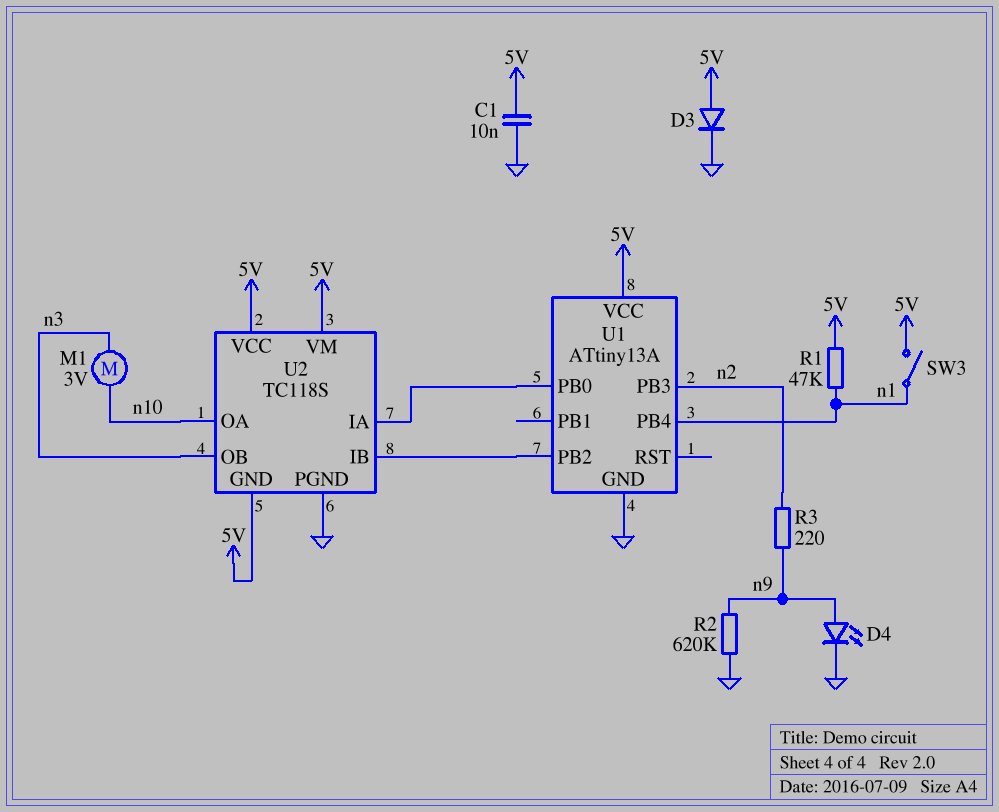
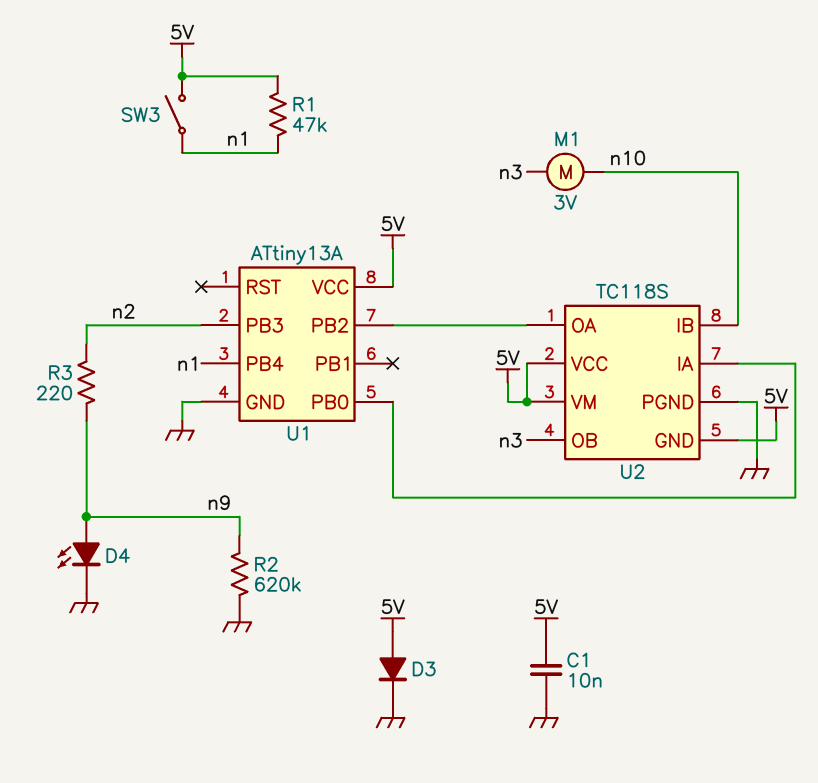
U2 pin IB: U1/PB2 -> n10
U2 pin OA: n10 -> U1/PB2

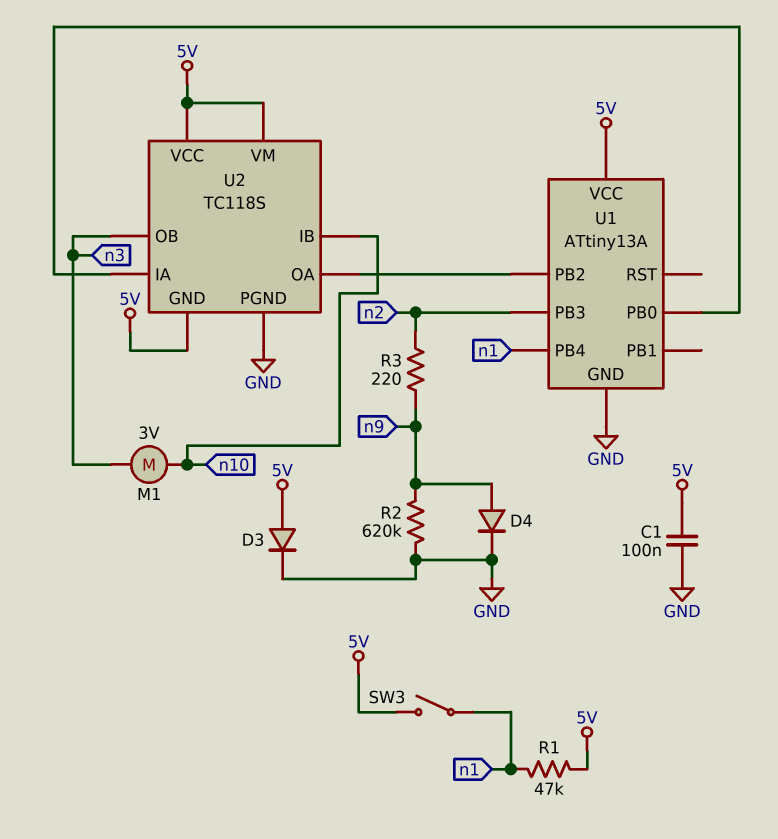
C1: 10nF (5V, GND) -> 100nF (5V, GND)
D4: LED (A n9, K GND) -> diode (A n9, K GND)

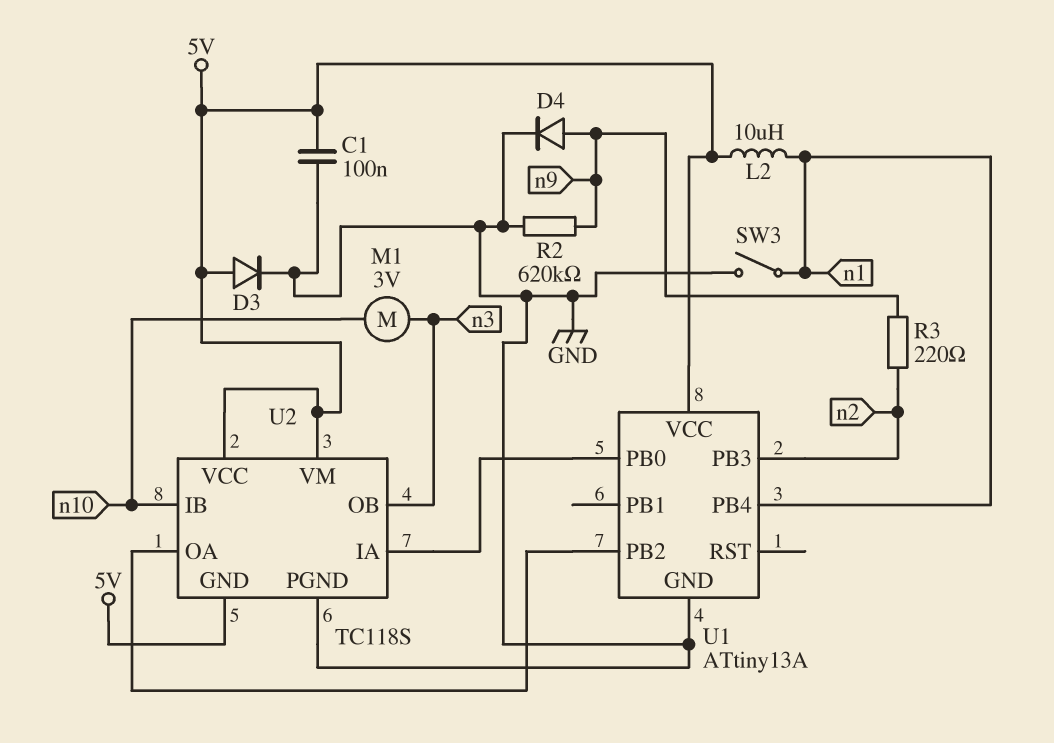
L2: none -> 10uH (5V, n1)
R1: 47k (5V, n1) -> none
SW3: switch (5V, n1) -> switch (GND, n1)

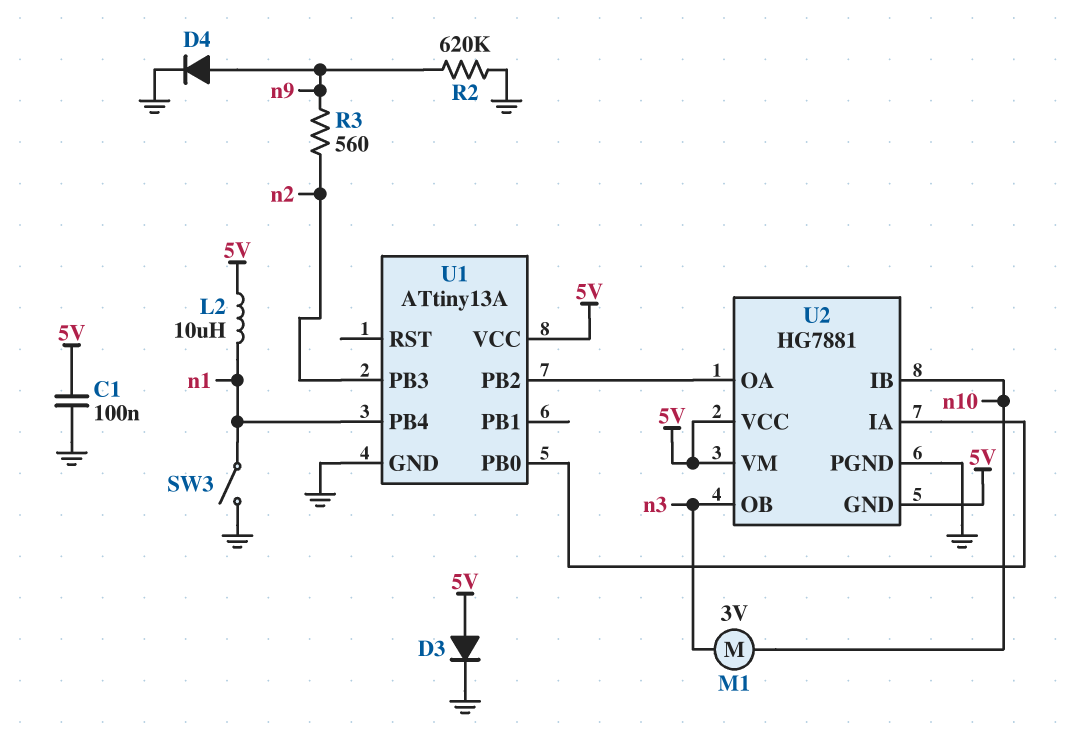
R3: 220 (n2, n9) -> 560 (n2, n9)
U2: TC118S -> HG7881

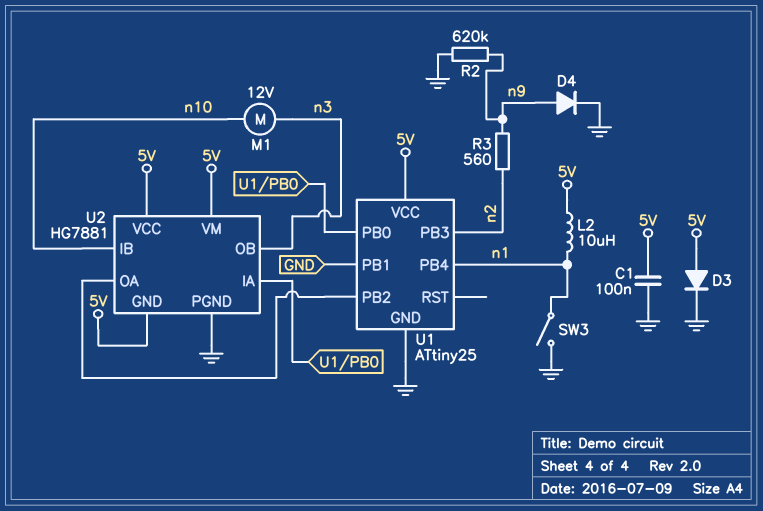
M1: motor 3V (n3, n10) -> motor 12V (n3, n10)
U1: ATtiny13A -> ATtiny25
U1 pin PB1: none -> GND

